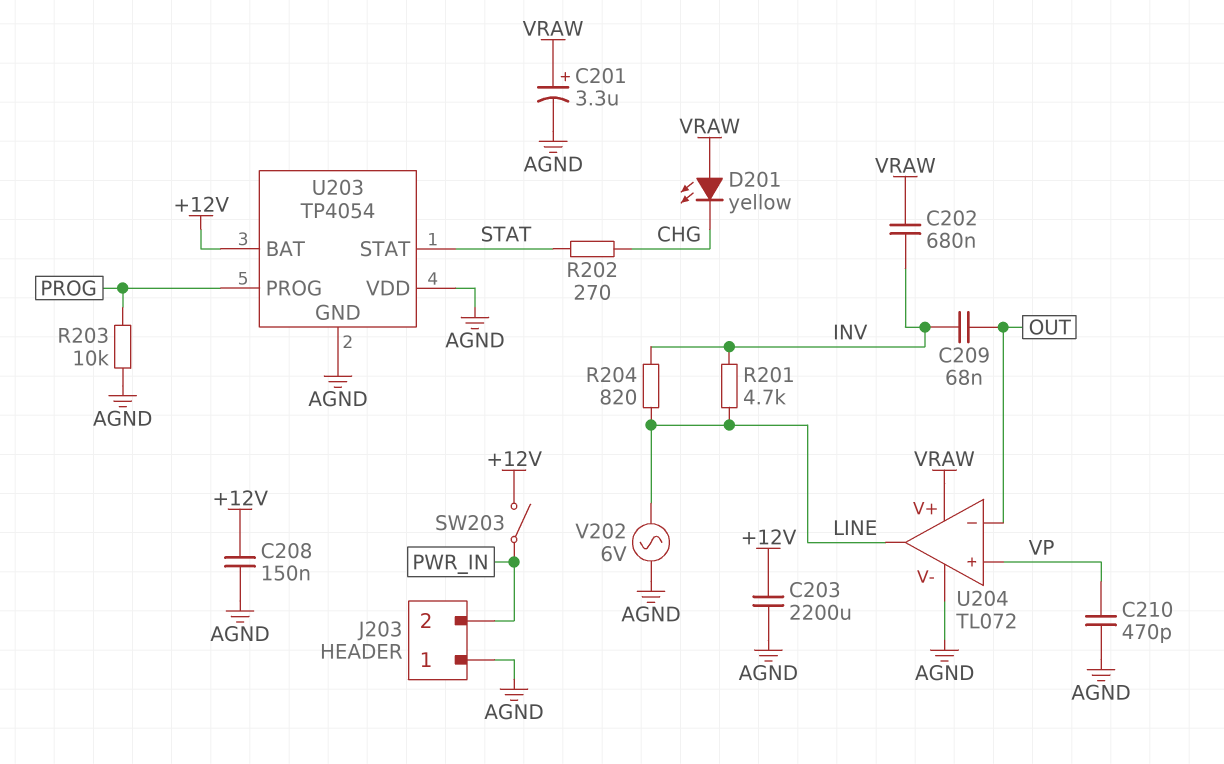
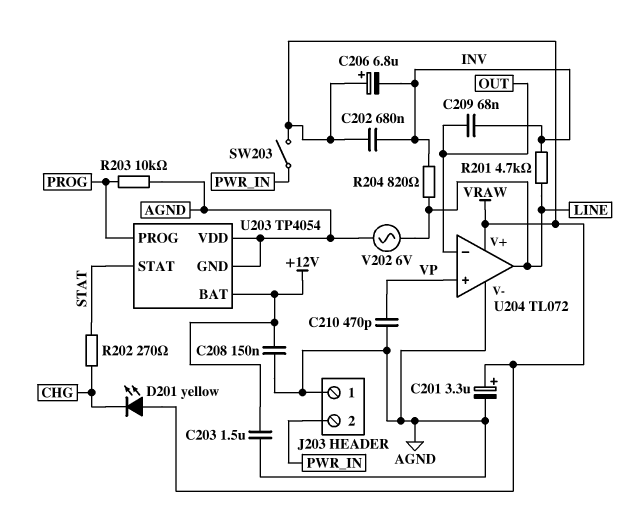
C203: 2200uF (+12V, AGND) -> 1.5uF (+12V, AGND)
C206: none -> 6.8uF (plus VRAW, minus INV)
SW203: switch (+12V, PWR_IN) -> switch (PWR_IN, VRAW)

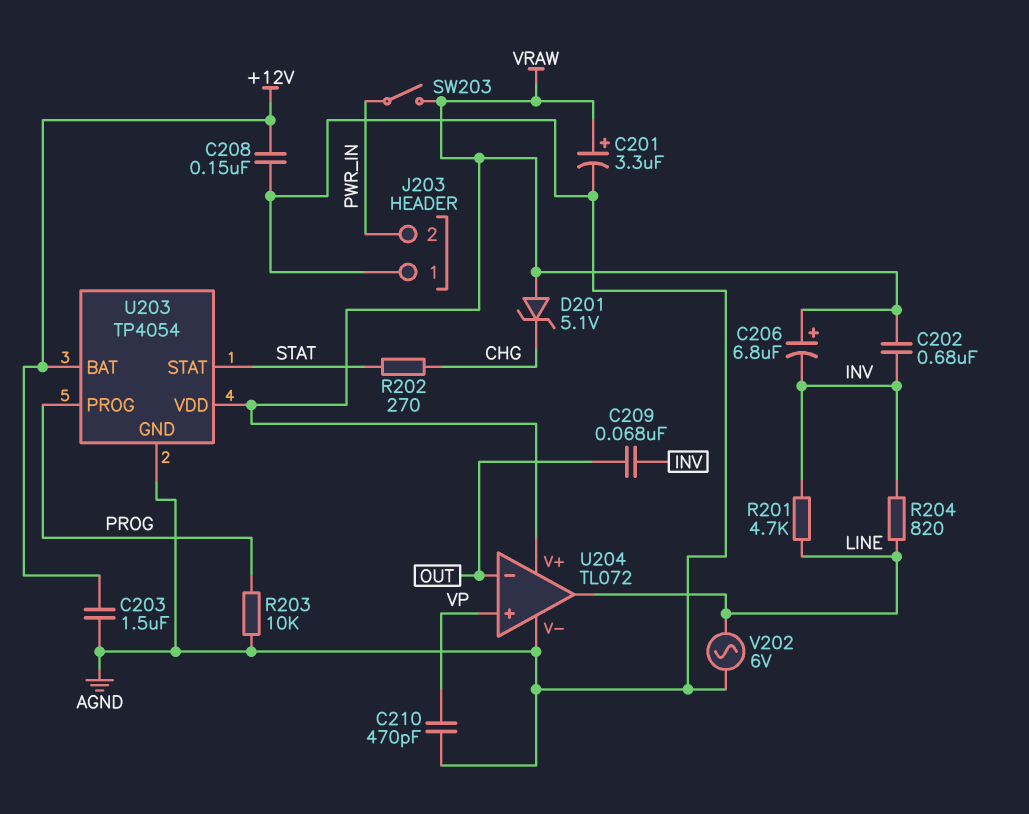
D201: LED yellow (A VRAW, K CHG) -> zener 5.1V (A VRAW, K CHG)
U203 pin VDD: AGND -> VRAW

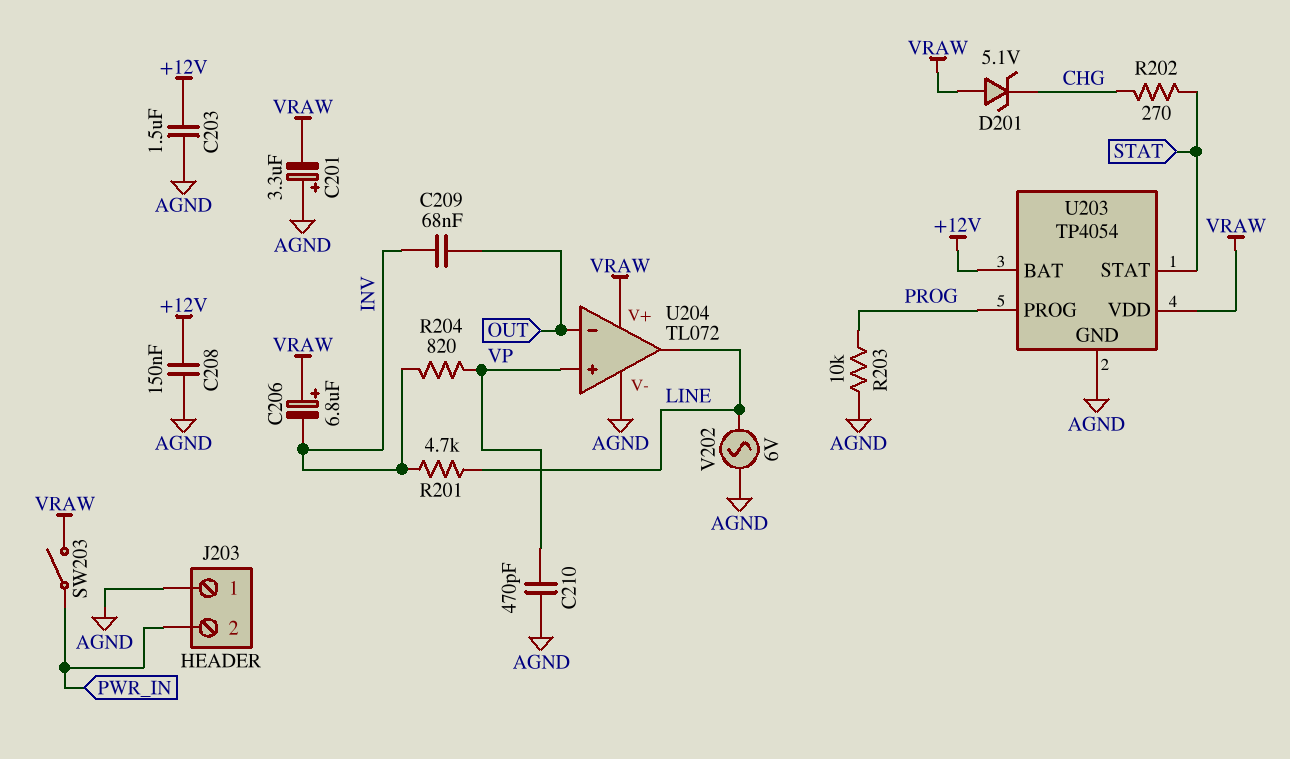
C201: 3.3uF (plus VRAW, minus AGND) -> 3.3uF (plus AGND, minus VRAW)
C202: 680nF (INV, VRAW) -> none
R204: 820 (INV, LINE) -> 820 (INV, VP)

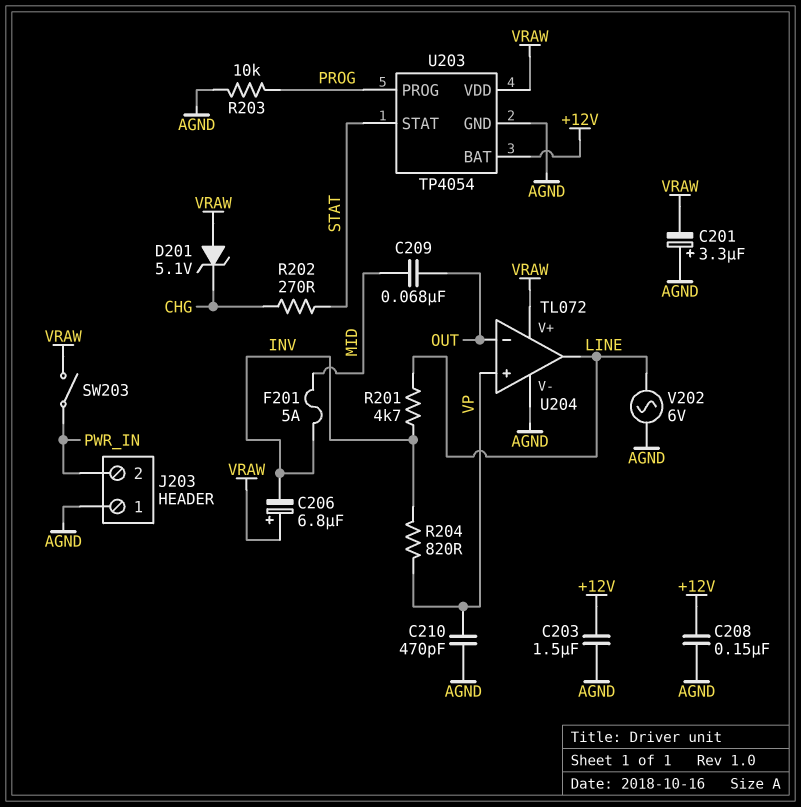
C209: 68nF (INV, OUT) -> 68nF (MID, OUT)
F201: none -> 5A (INV, MID)

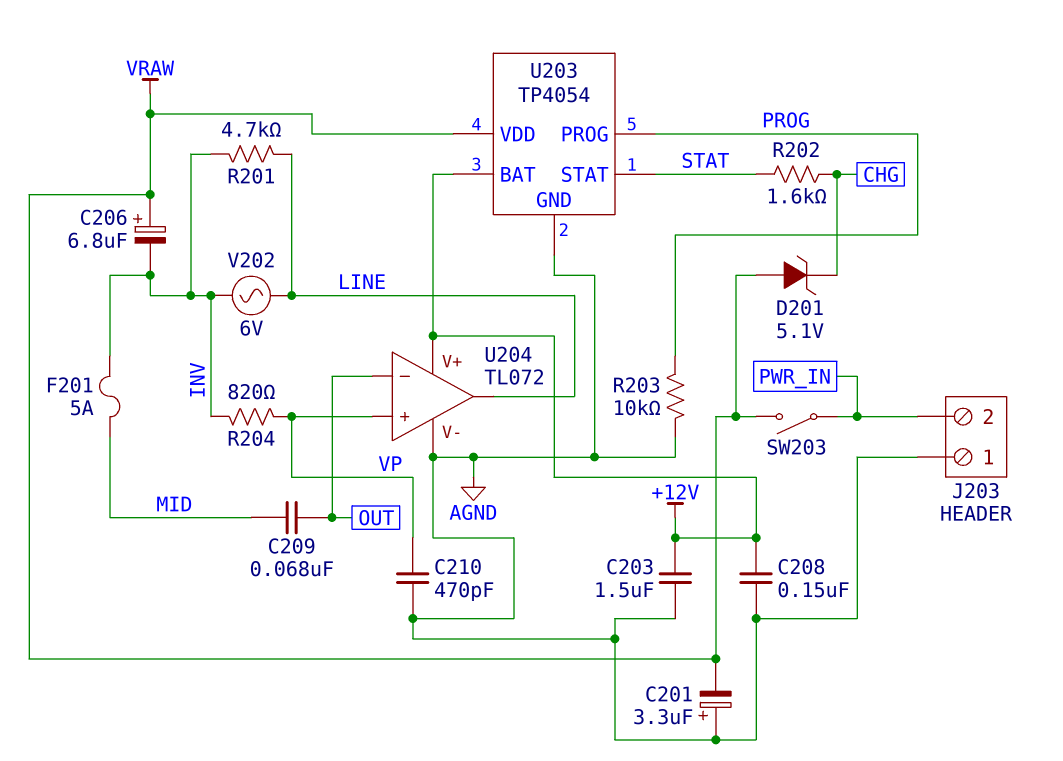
R202: 270 (CHG, STAT) -> 1.6k (CHG, STAT)
U204 pin V+: VRAW -> +12V
V202: AC 6V (AGND, LINE) -> AC 6V (INV, LINE)

